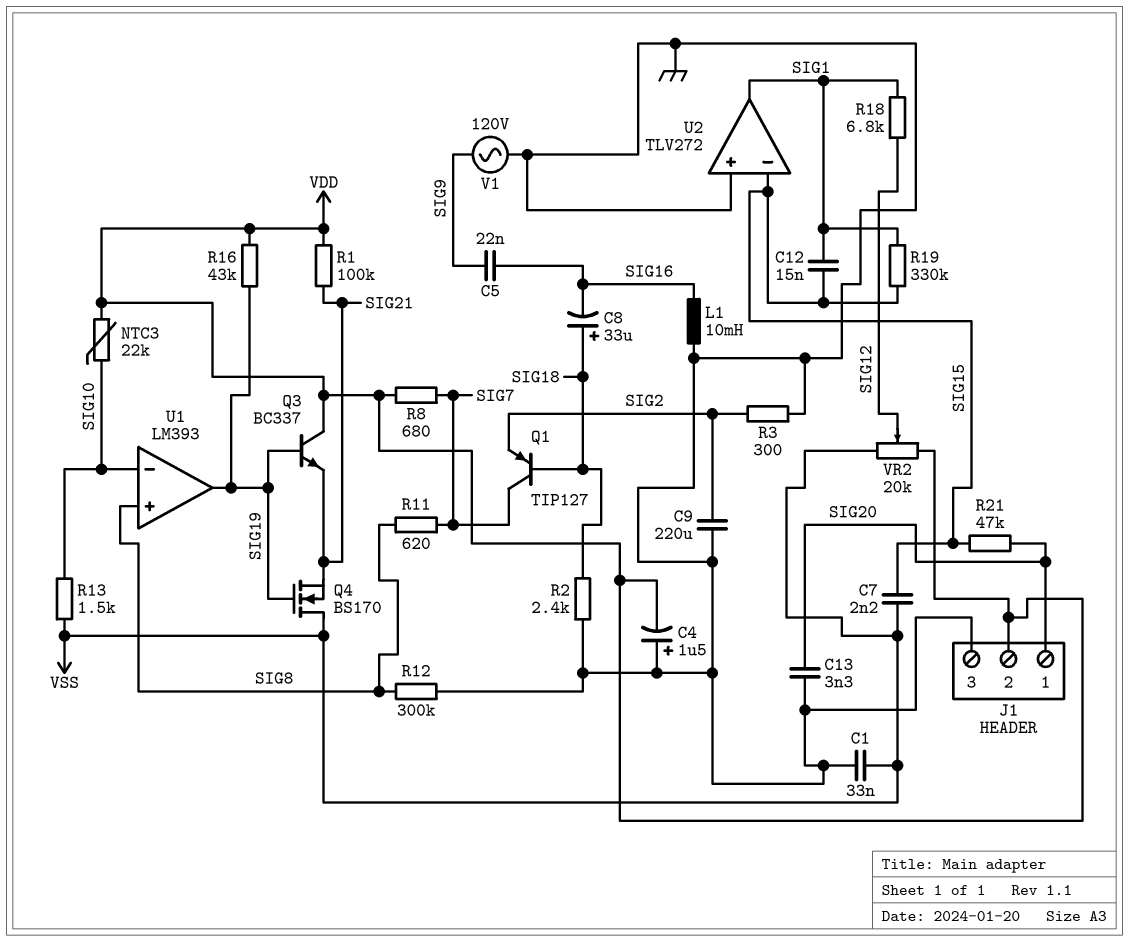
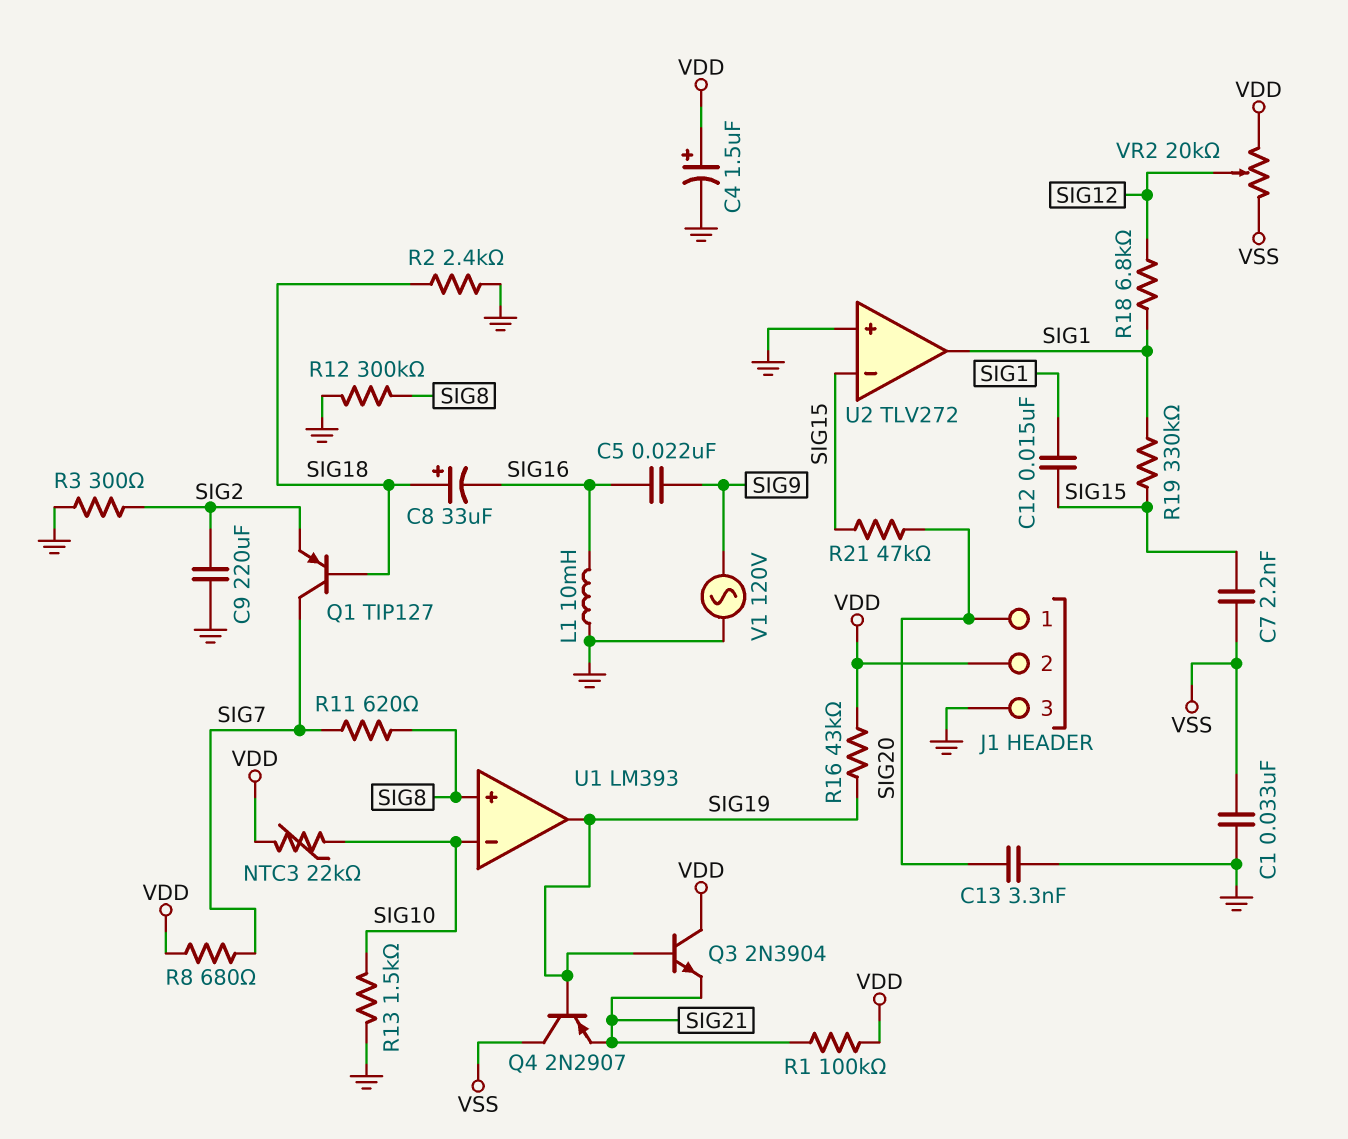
C4: 1.5uF (plus GND, minus VDD) -> 1.5uF (plus VDD, minus GND)
Q3: NPN BC337 (B SIG19, C VDD, E SIG21) -> NPN 2N3904 (B SIG19, C VDD, E SIG21)
Q4: NMOS BS170 (G SIG19, D VSS, S SIG21) -> PNP 2N2907 (B SIG19, C VSS, E SIG21)
R13: 1.5k (SIG10, VSS) -> 1.5k (GND, SIG10)

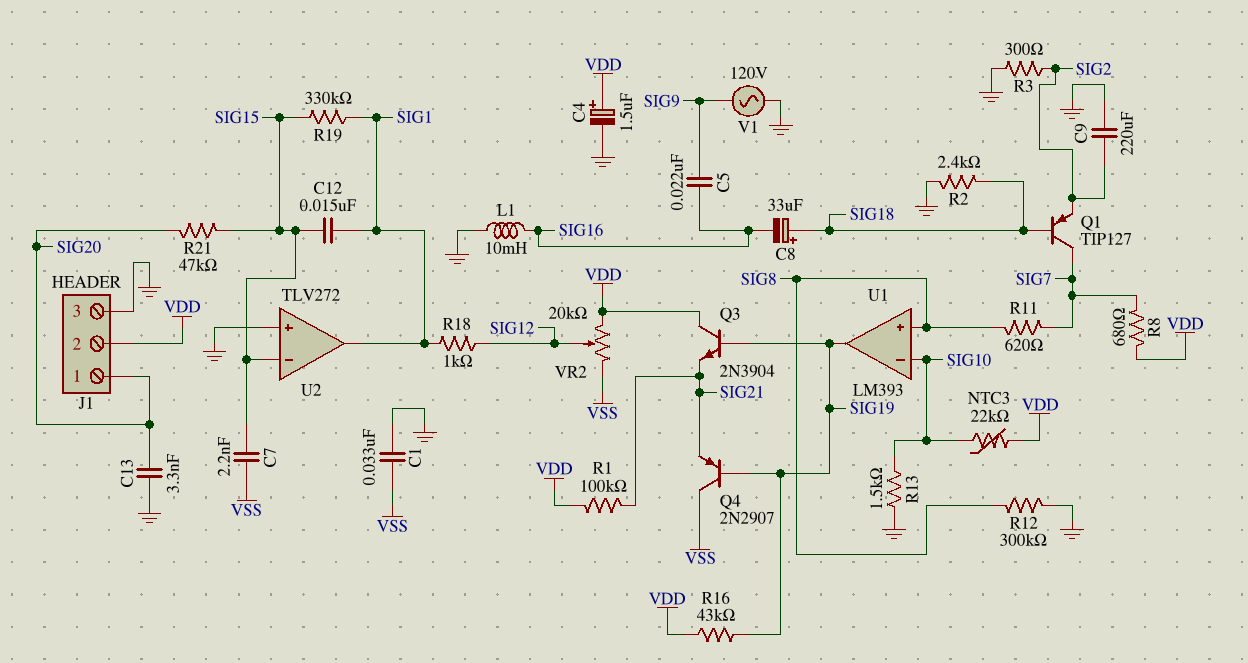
R18: 6.8k (SIG1, SIG12) -> 1k (SIG1, SIG12)

